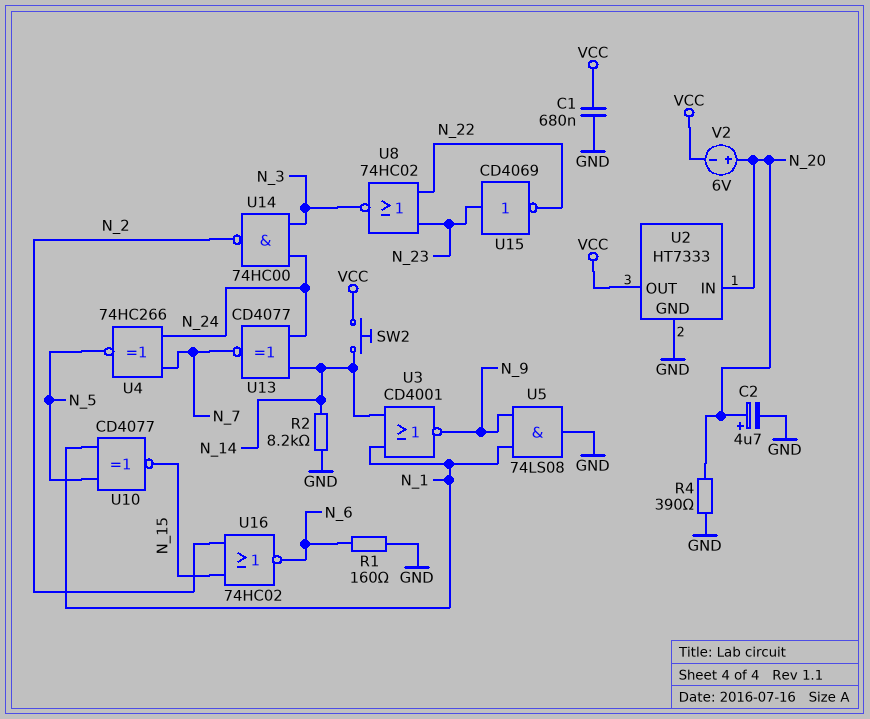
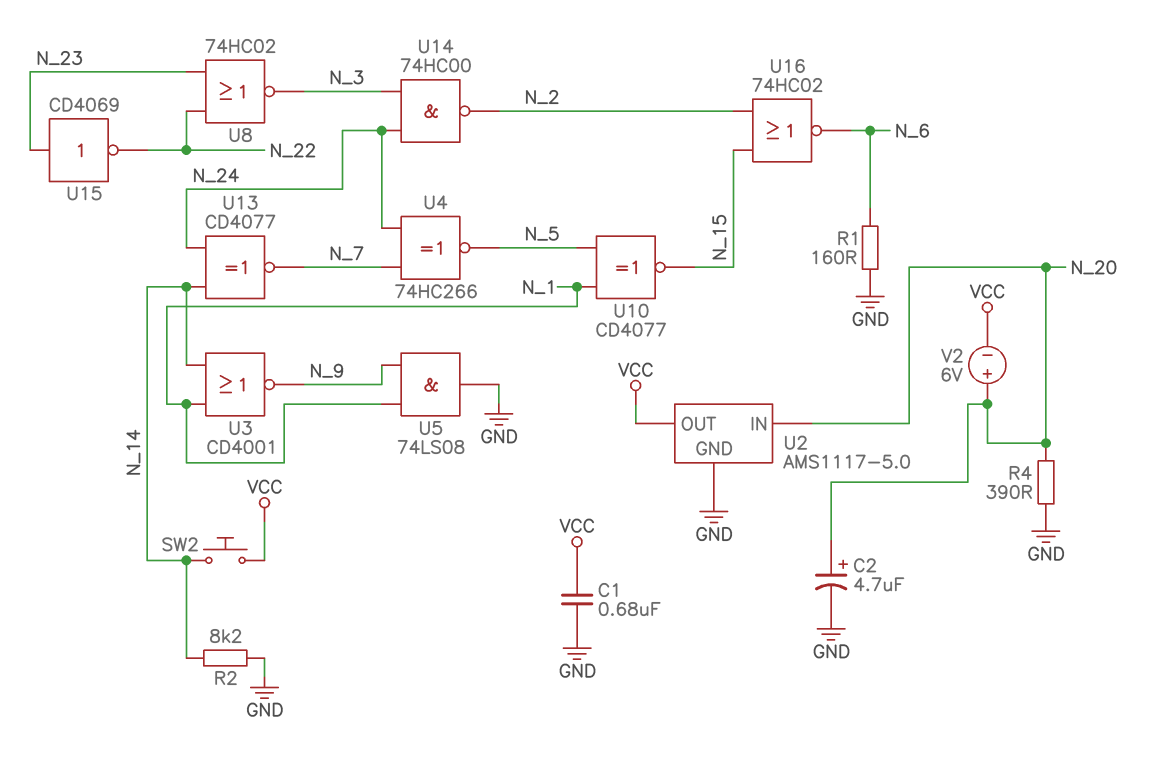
U2: HT7333 -> AMS1117-5.0

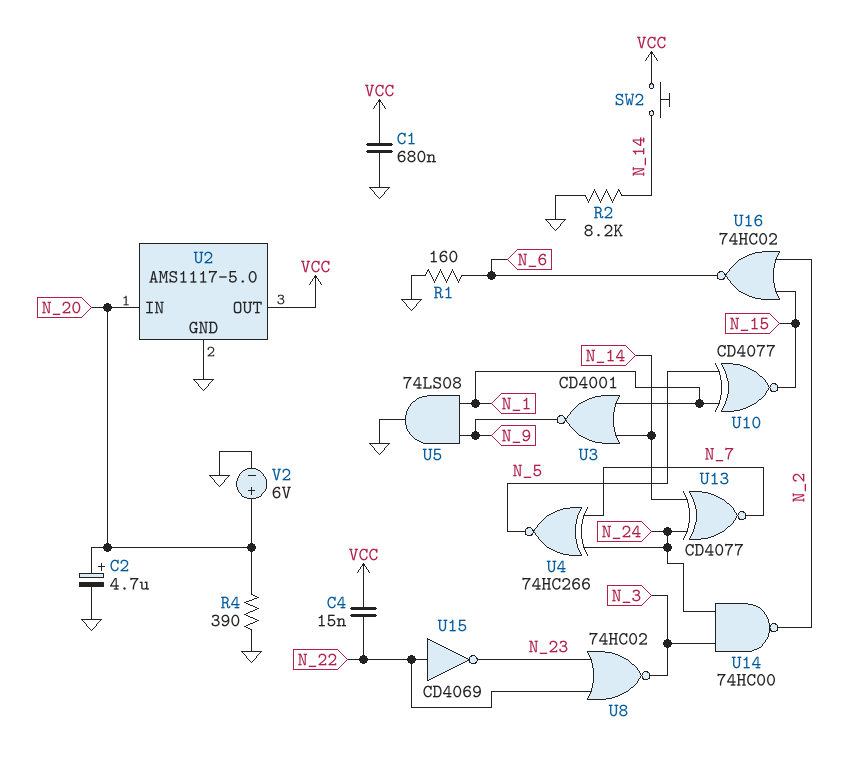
C4: none -> 15nF (N_22, VCC)
U15: NOT CD4069 (in N_23, out N_22) -> NOT CD4069 (in N_22, out N_23)
V2: 6V (plus N_20, minus VCC) -> 6V (plus N_20, minus GND)

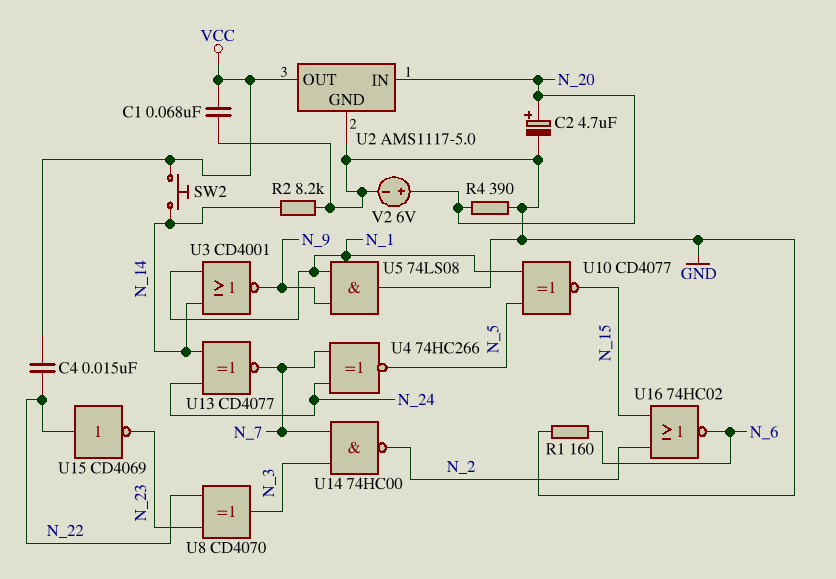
C1: 680nF (GND, VCC) -> 68nF (GND, VCC)
U8: NOR 74HC02 (in N_22, in N_23, out N_3) -> XOR CD4070 (in N_22, in N_23, out N_3)
U14: NAND 74HC00 (in N_3, in N_24, out N_2) -> NAND 74HC00 (in N_3, in N_7, out N_2)

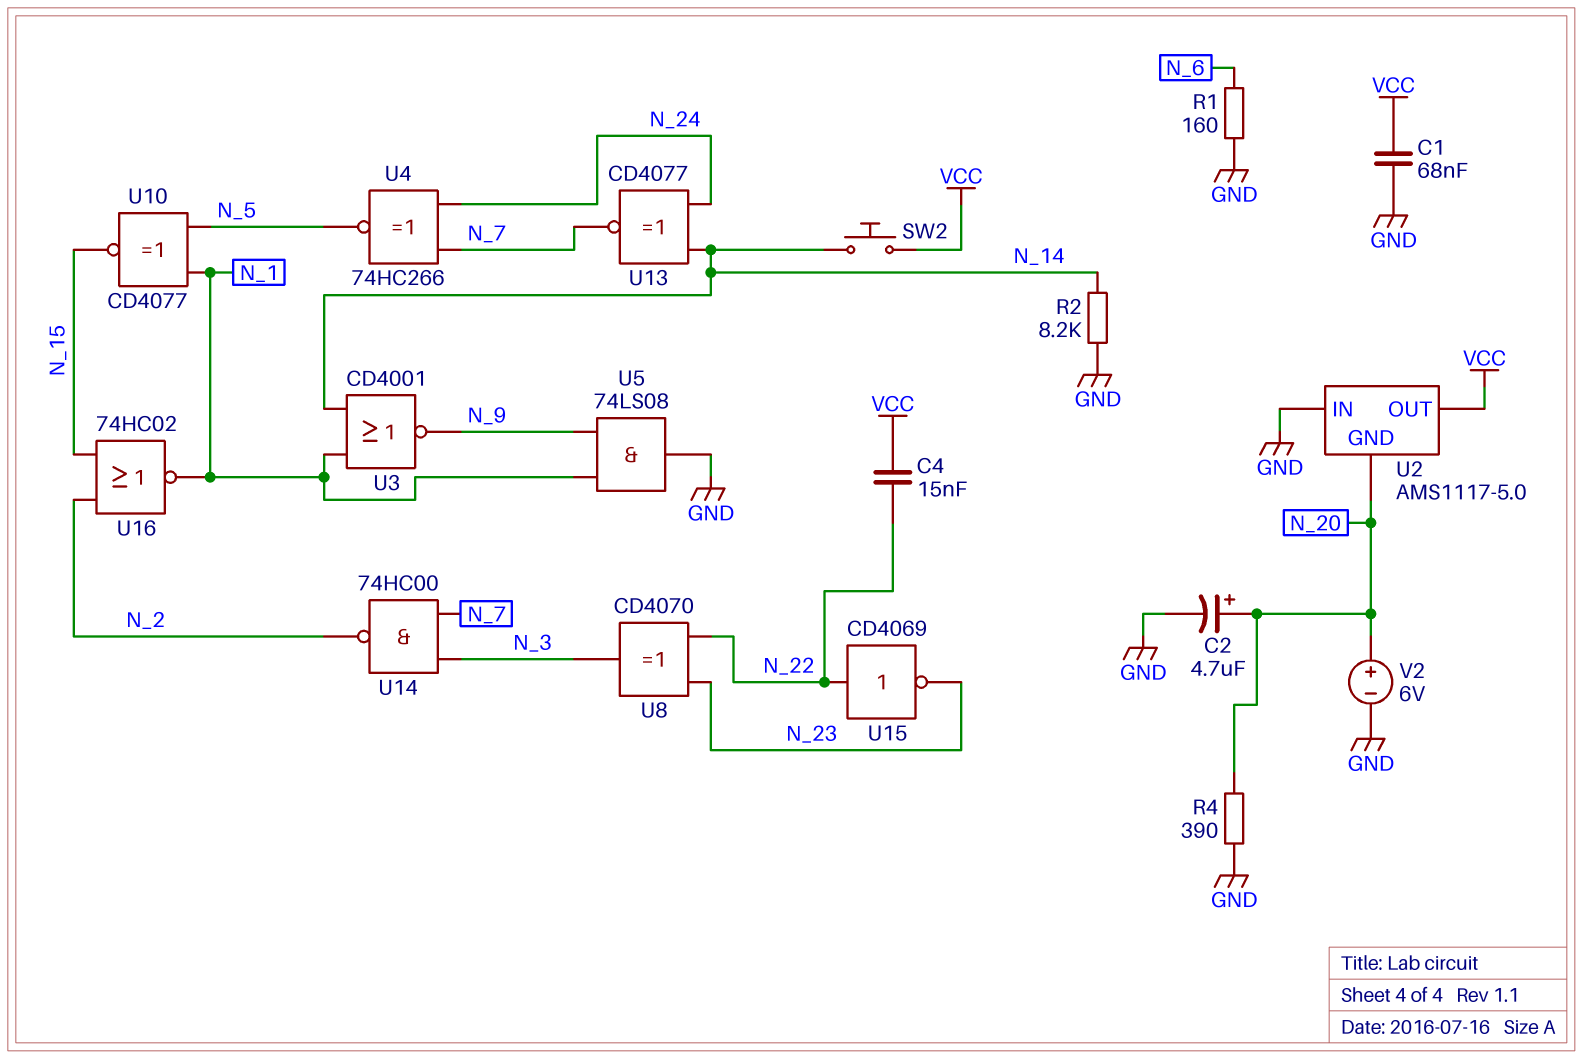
U2 pin GND: GND -> N_20
U2 pin IN: N_20 -> GND
U16: NOR 74HC02 (in N_2, in N_15, out N_6) -> NOR 74HC02 (in N_2, in N_15, out N_1)

